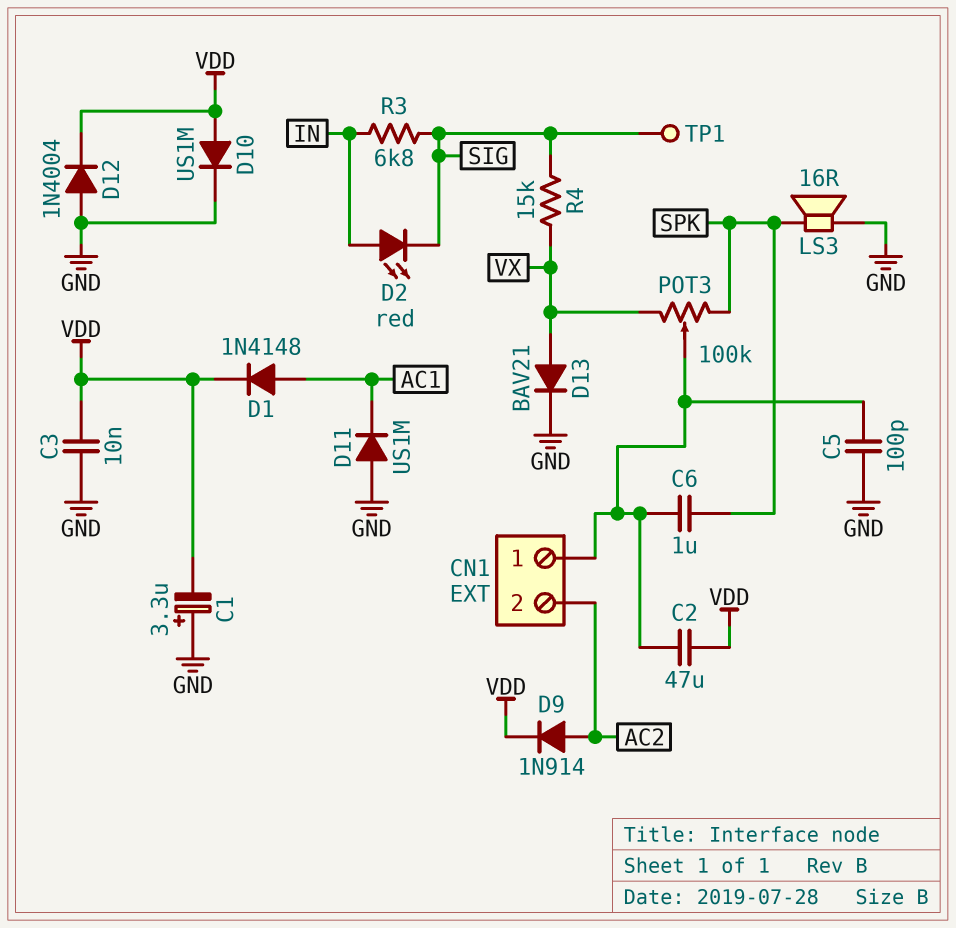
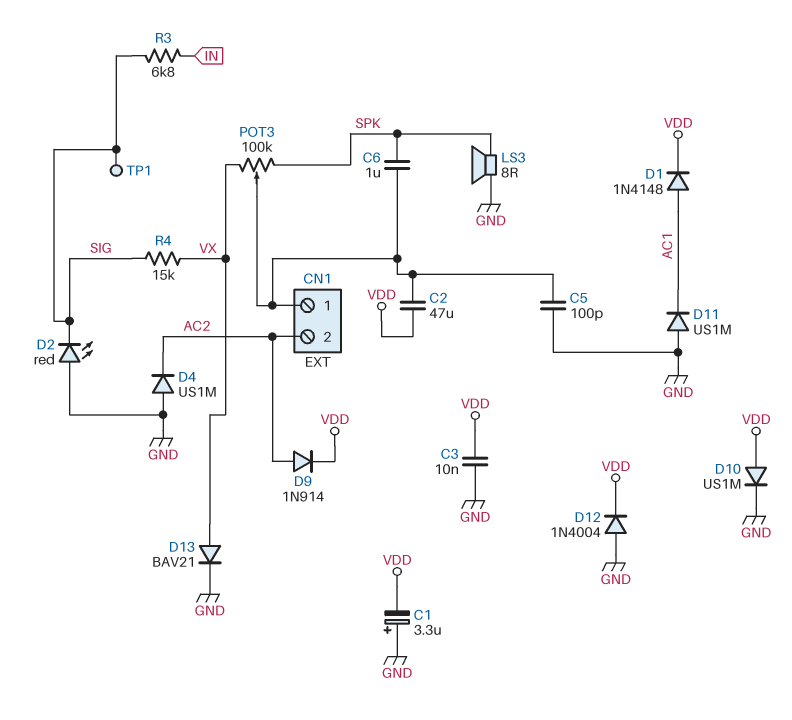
D2: LED red (A IN, K SIG) -> LED red (A GND, K SIG)
D4: none -> diode US1M (A GND, K AC2)
LS3: speaker 16R (GND, SPK) -> speaker 8R (GND, SPK)

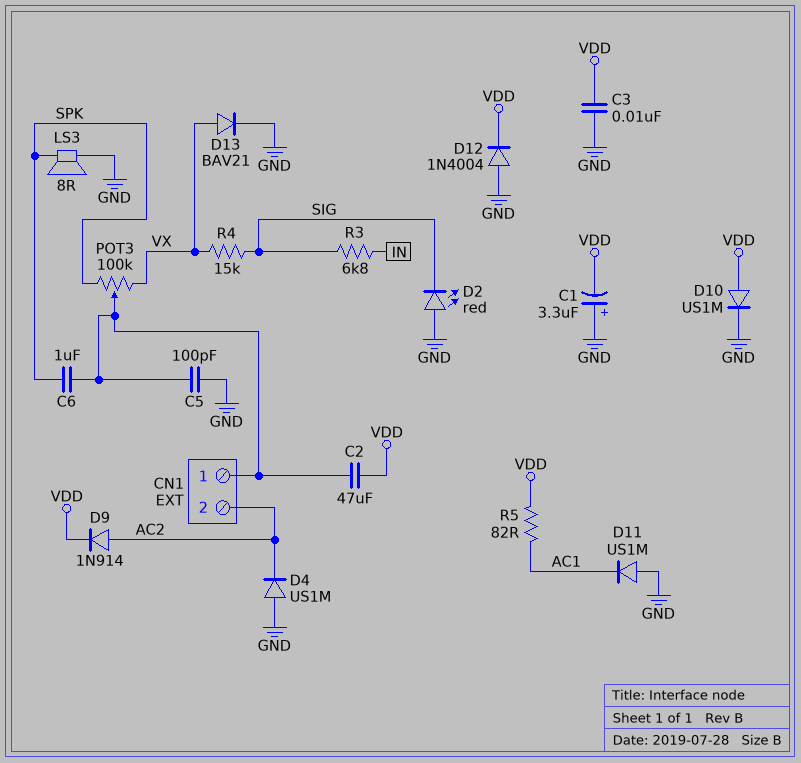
D1: diode 1N4148 (A AC1, K VDD) -> none
R5: none -> 82 (AC1, VDD)
TP1: test point (SIG) -> none

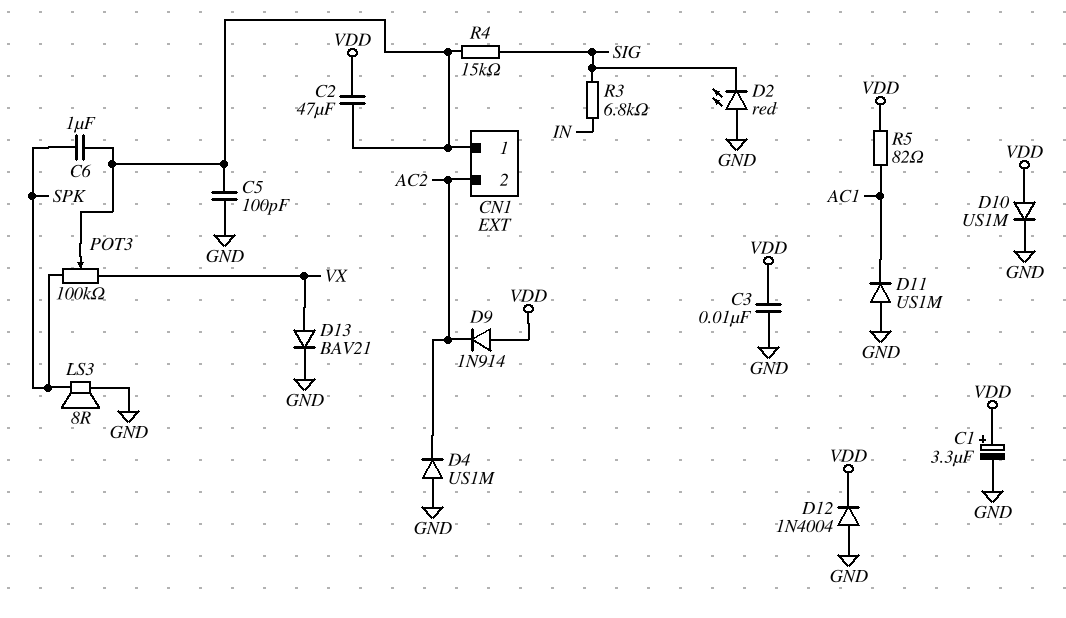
C1: 3.3uF (plus GND, minus VDD) -> 3.3uF (plus VDD, minus GND)
D9: diode 1N914 (A AC2, K VDD) -> diode 1N914 (A VDD, K AC2)
R4: 15k (SIG, VX) -> 15k (CN1/1, SIG)

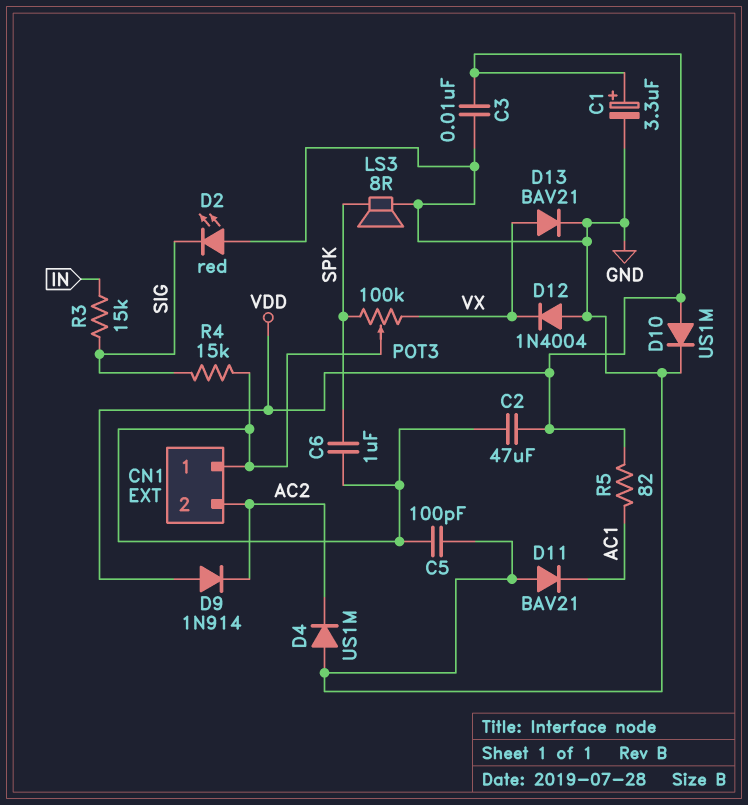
D11: diode US1M (A GND, K AC1) -> diode BAV21 (A GND, K AC1)
D12: diode 1N4004 (A GND, K VDD) -> diode 1N4004 (A GND, K VX)
R3: 6.8k (IN, SIG) -> 15k (IN, SIG)

